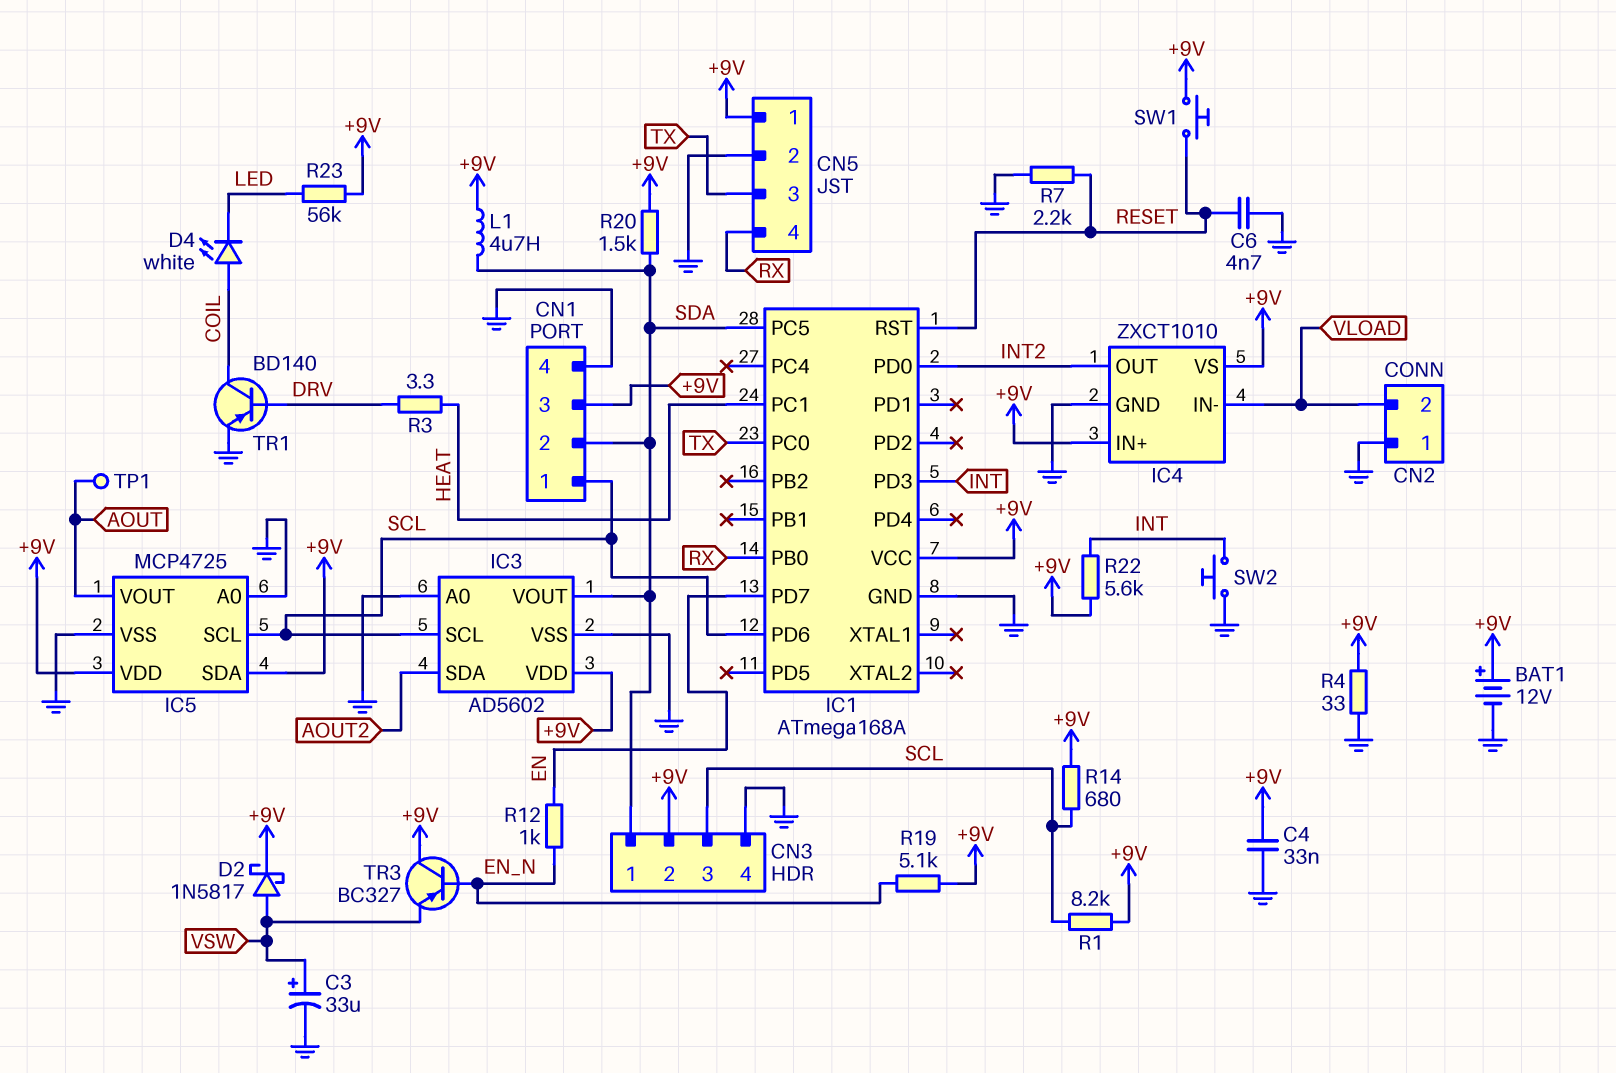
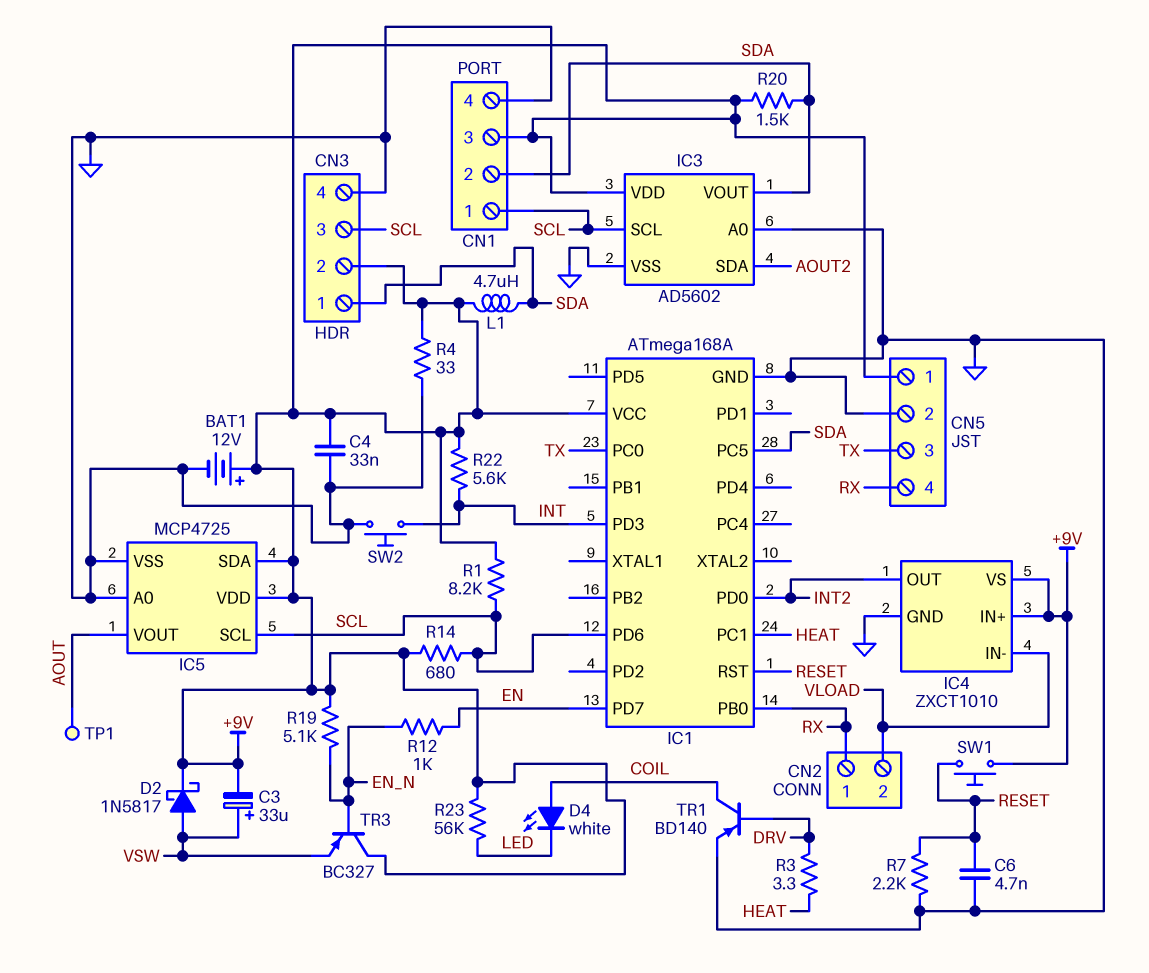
C3: 33uF (plus VSW, minus GND) -> 33uF (plus VSW, minus +9V)
CN2 pin 1: GND -> RX

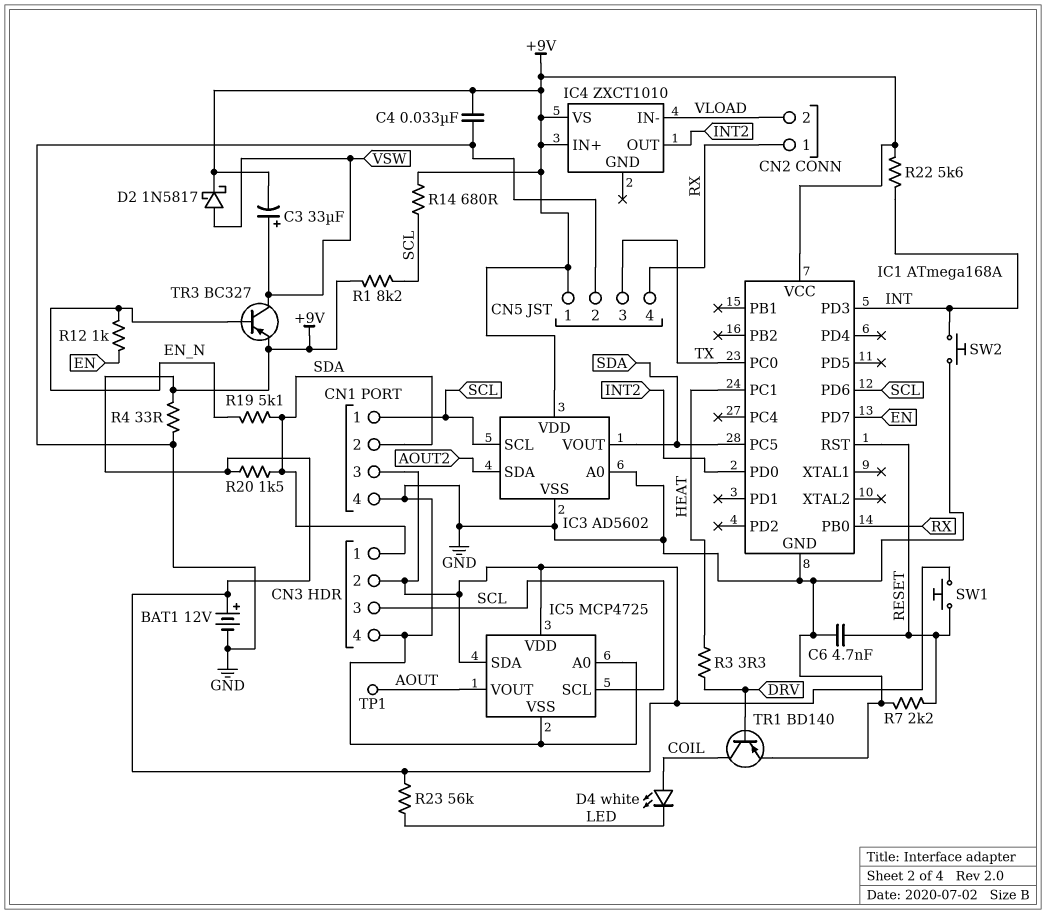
IC4 pin GND: GND -> none
L1: 4.7uH (+9V, SDA) -> none
R19: 5.1k (+9V, EN_N) -> 5.1k (EN_N, SDA)
TR3: PNP BC327 (B EN_N, C +9V, E VSW) -> PNP BC327 (B EN_N, C VSW, E +9V)

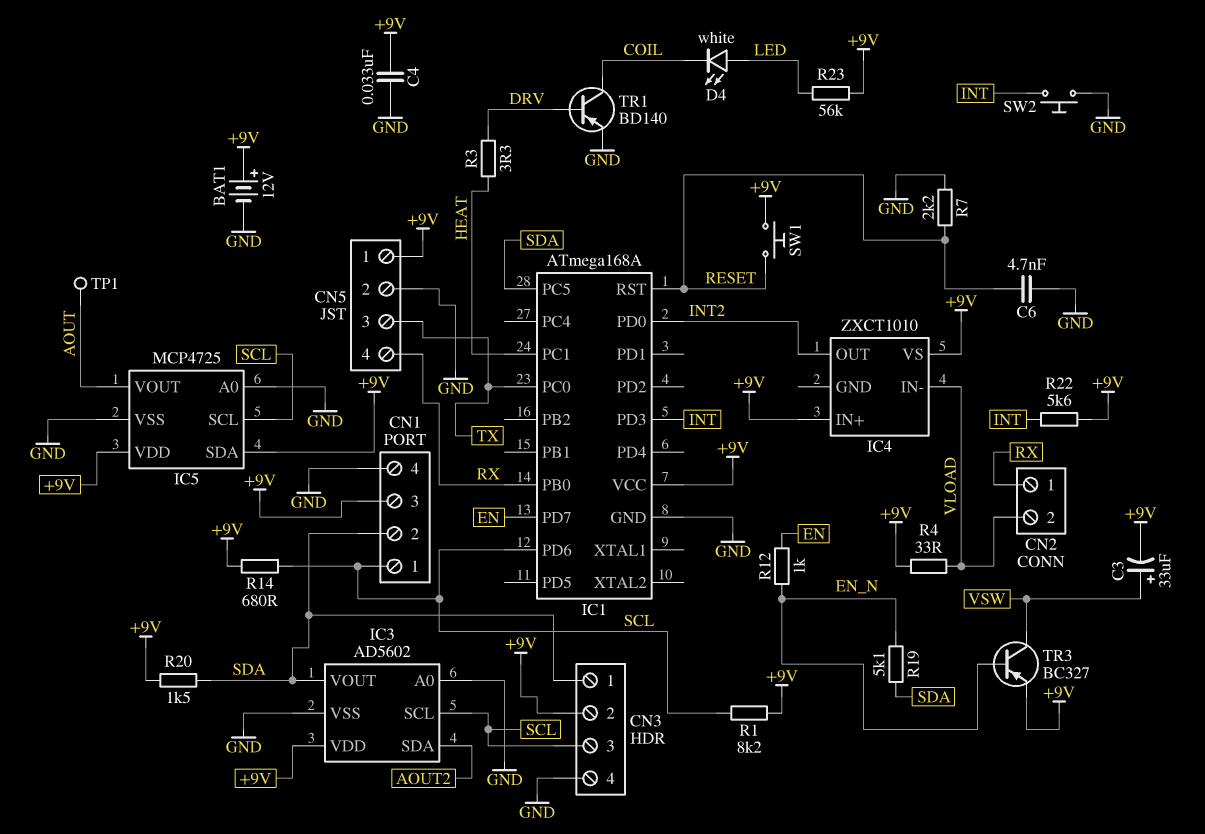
D2: schottky 1N5817 (A VSW, K +9V) -> none
D4: LED white (A COIL, K LED) -> LED white (A LED, K COIL)
R4: 33 (+9V, GND) -> 33 (+9V, VLOAD)

